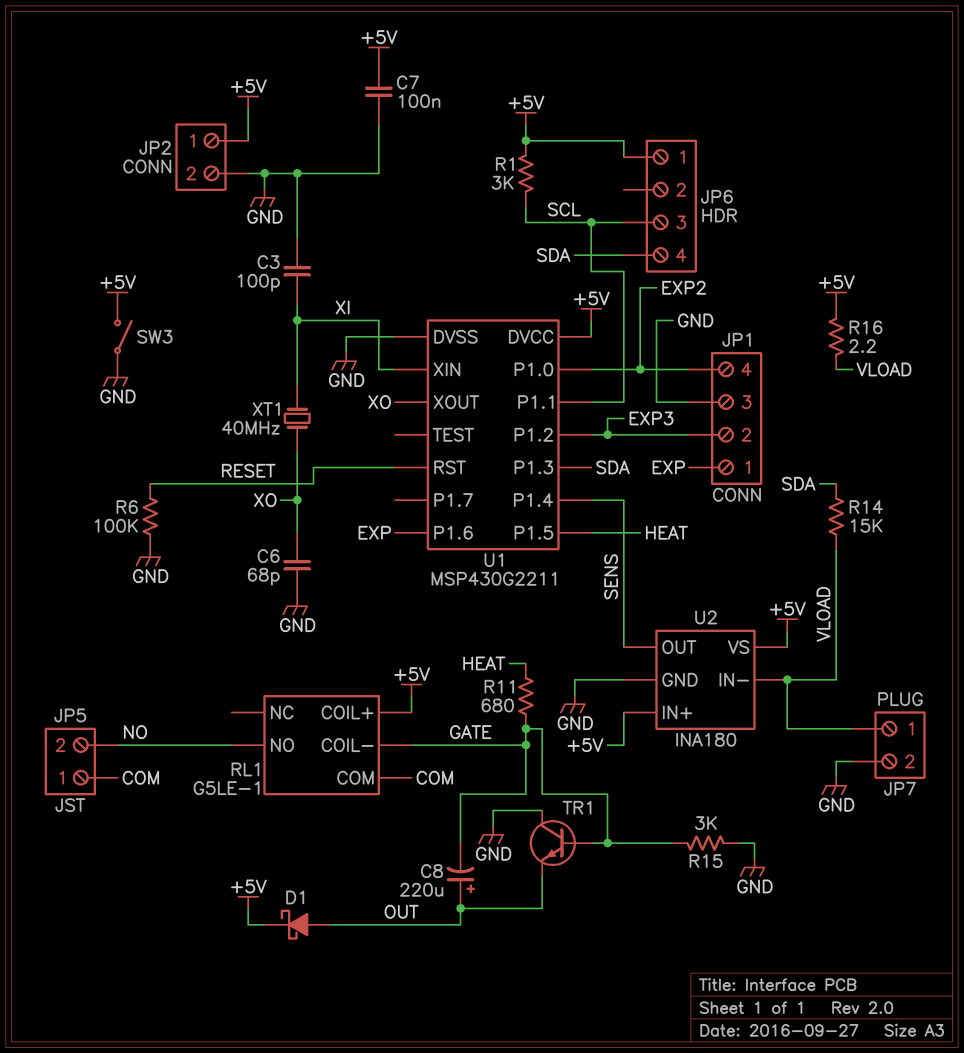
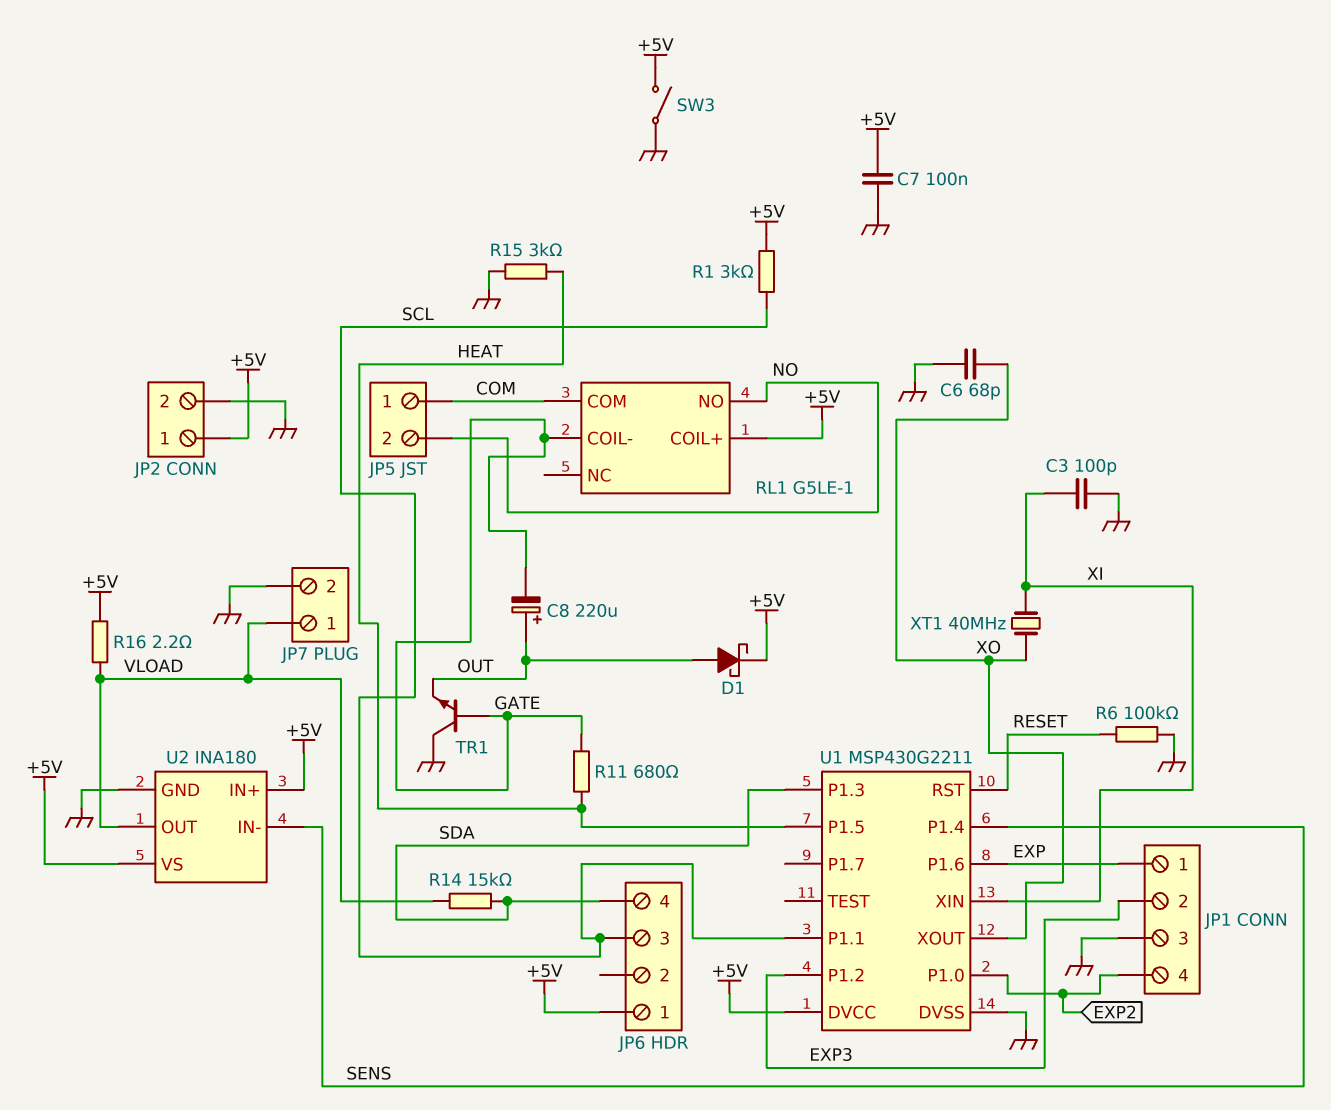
R15: 3k (GATE, GND) -> 3k (GND, HEAT)
U2 pin IN-: VLOAD -> SENS
U2 pin OUT: SENS -> VLOAD

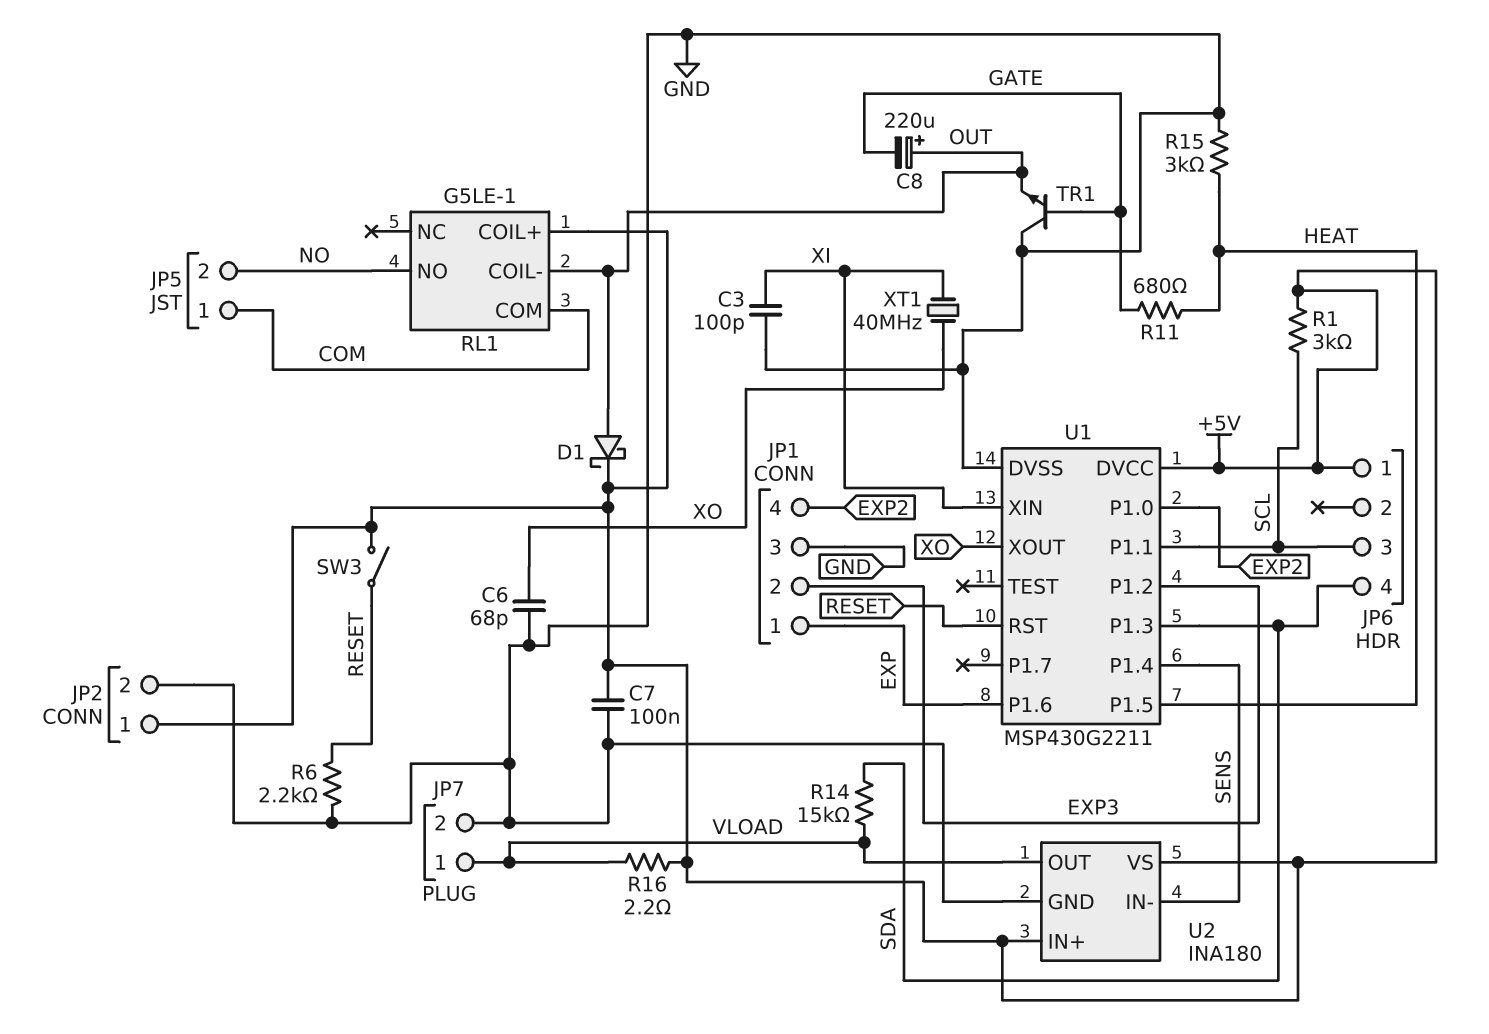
R6: 100k (GND, RESET) -> 2.2k (GND, RESET)
RL1 pin COIL-: GATE -> OUT
SW3: switch (+5V, GND) -> switch (+5V, RESET)

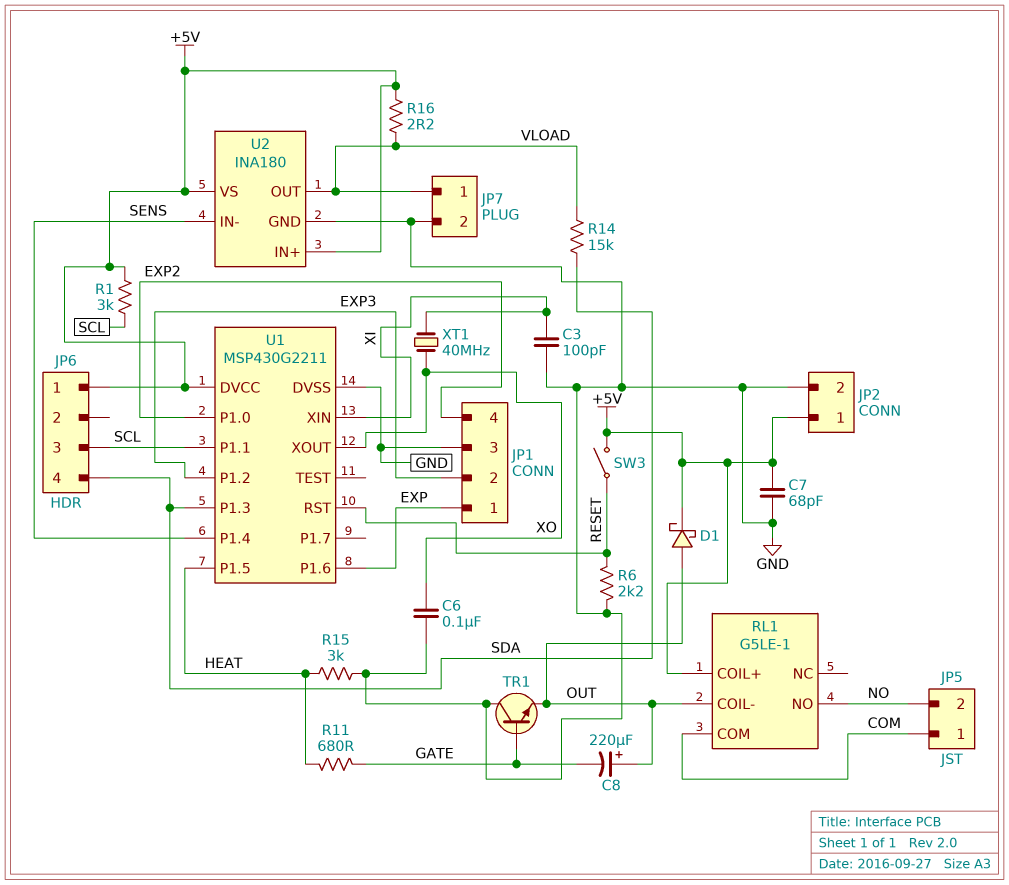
C6: 68pF (GND, XO) -> 100nF (GND, XO)
C7: 100nF (+5V, GND) -> 68pF (+5V, GND)

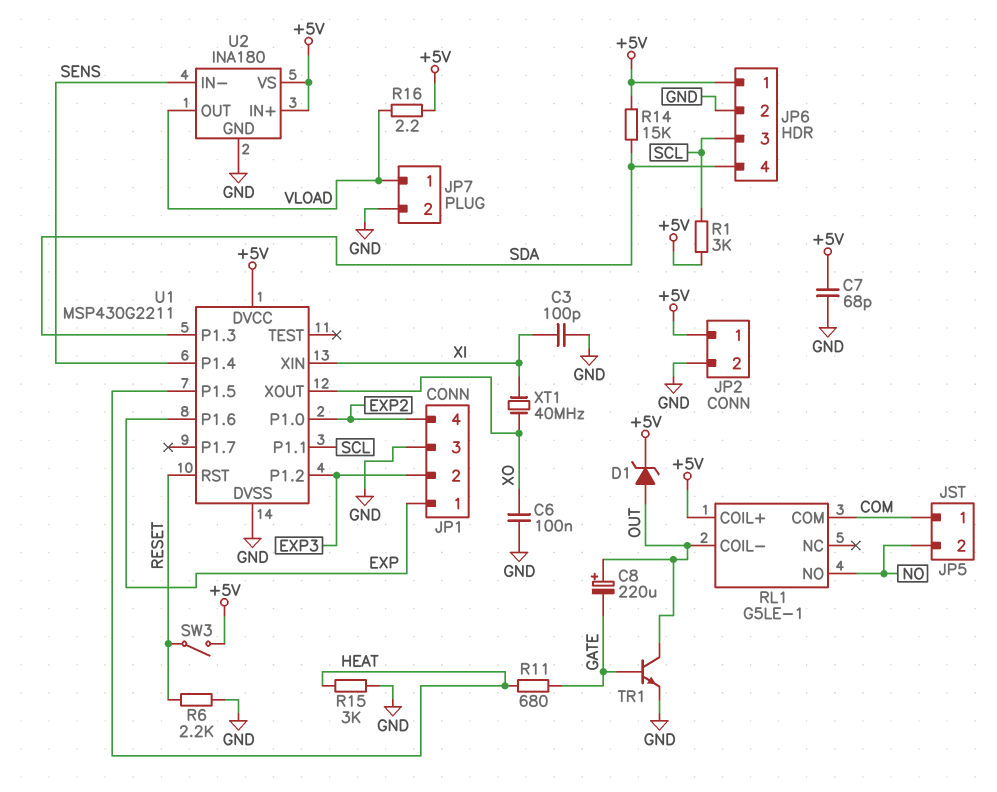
D1: schottky (A OUT, K +5V) -> zener (A OUT, K +5V)
JP6 pin 2: none -> GND
R14: 15k (SDA, VLOAD) -> 15k (+5V, SDA)
TR1: NPN (B GATE, C GND, E OUT) -> NPN (B GATE, C OUT, E GND)

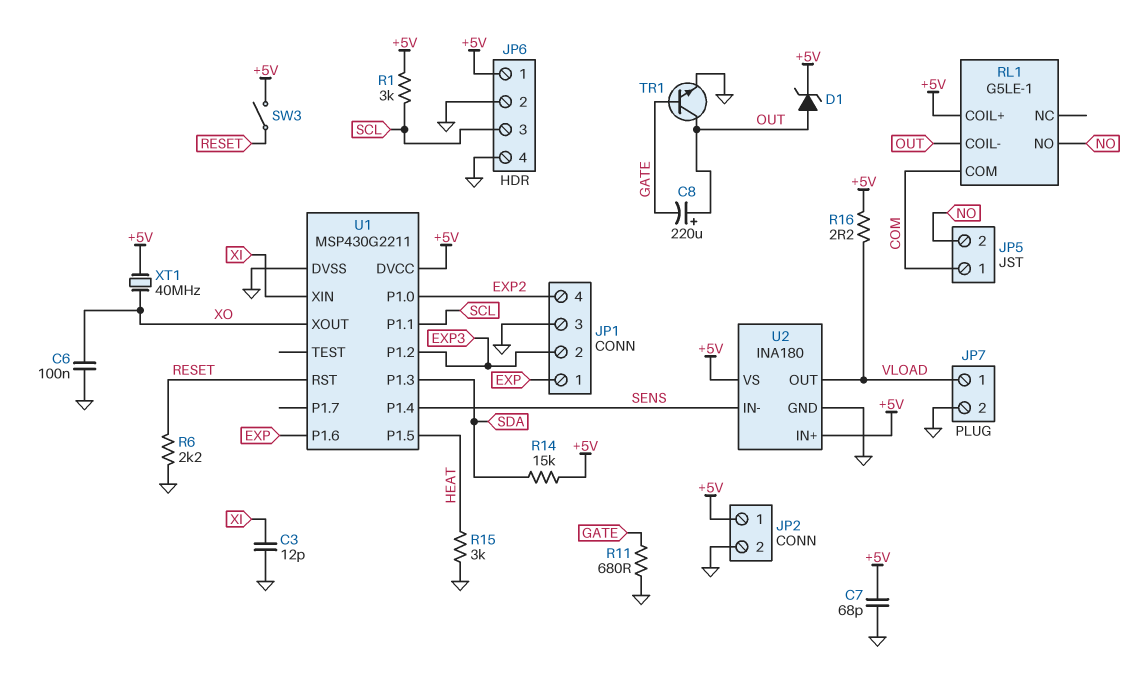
C3: 100pF (GND, XI) -> 12pF (GND, XI)
JP6 pin 4: SDA -> GND
R11: 680 (GATE, HEAT) -> 680 (GATE, GND)
XT1: 40MHz (XI, XO) -> 40MHz (+5V, XO)

